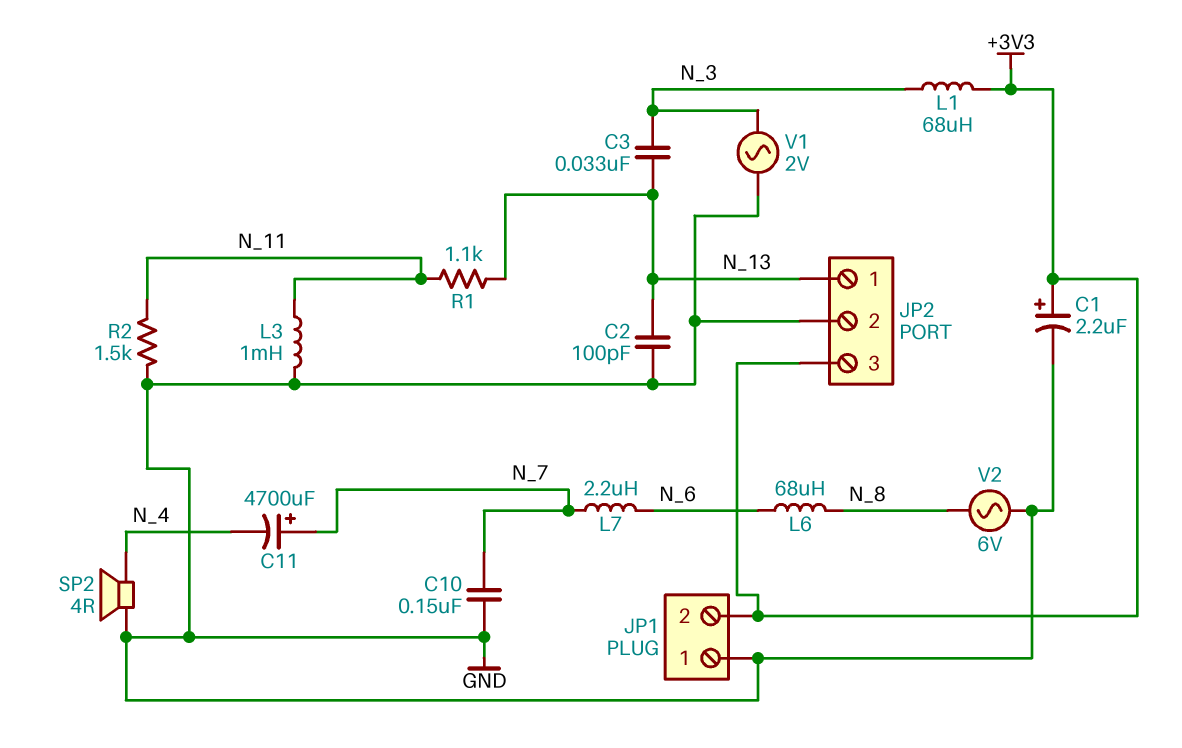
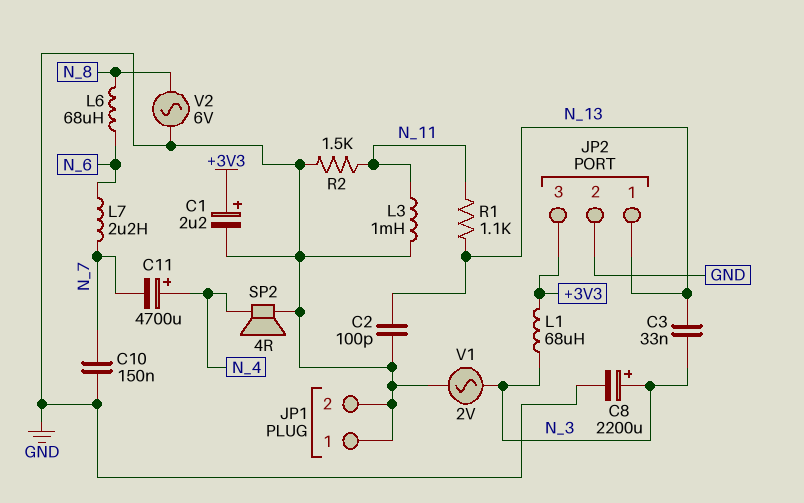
C8: none -> 2200uF (plus N_3, minus GND)
C11: 4700uF (plus N_7, minus N_4) -> 4700uF (plus N_4, minus N_7)
JP1 pin 2: +3V3 -> GND

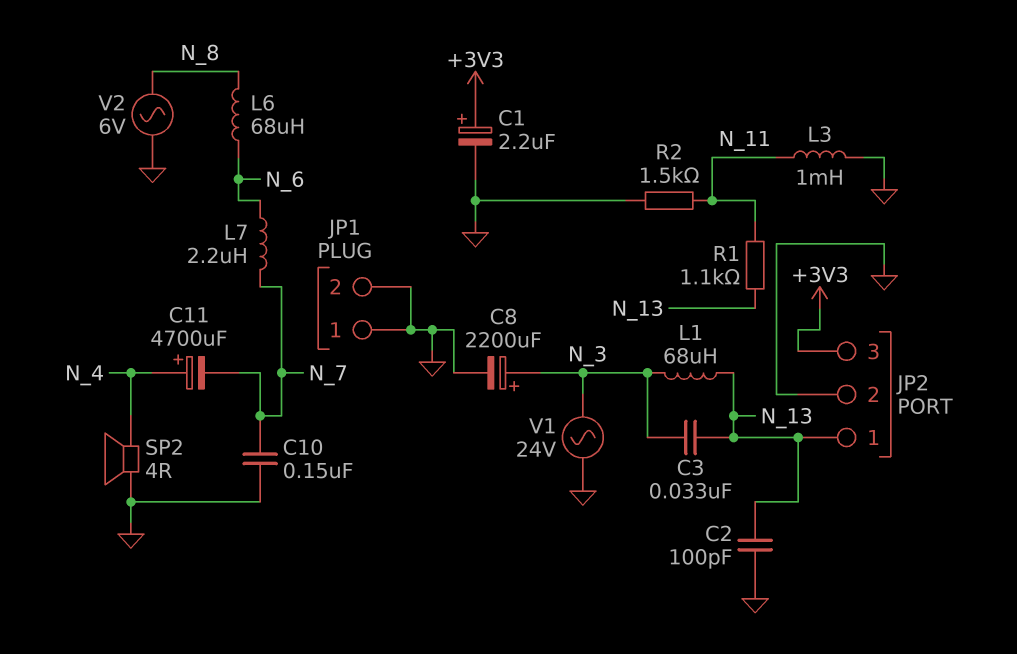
L1: 68uH (+3V3, N_3) -> 68uH (N_3, N_13)
V1: AC 2V (GND, N_3) -> AC 24V (GND, N_3)

